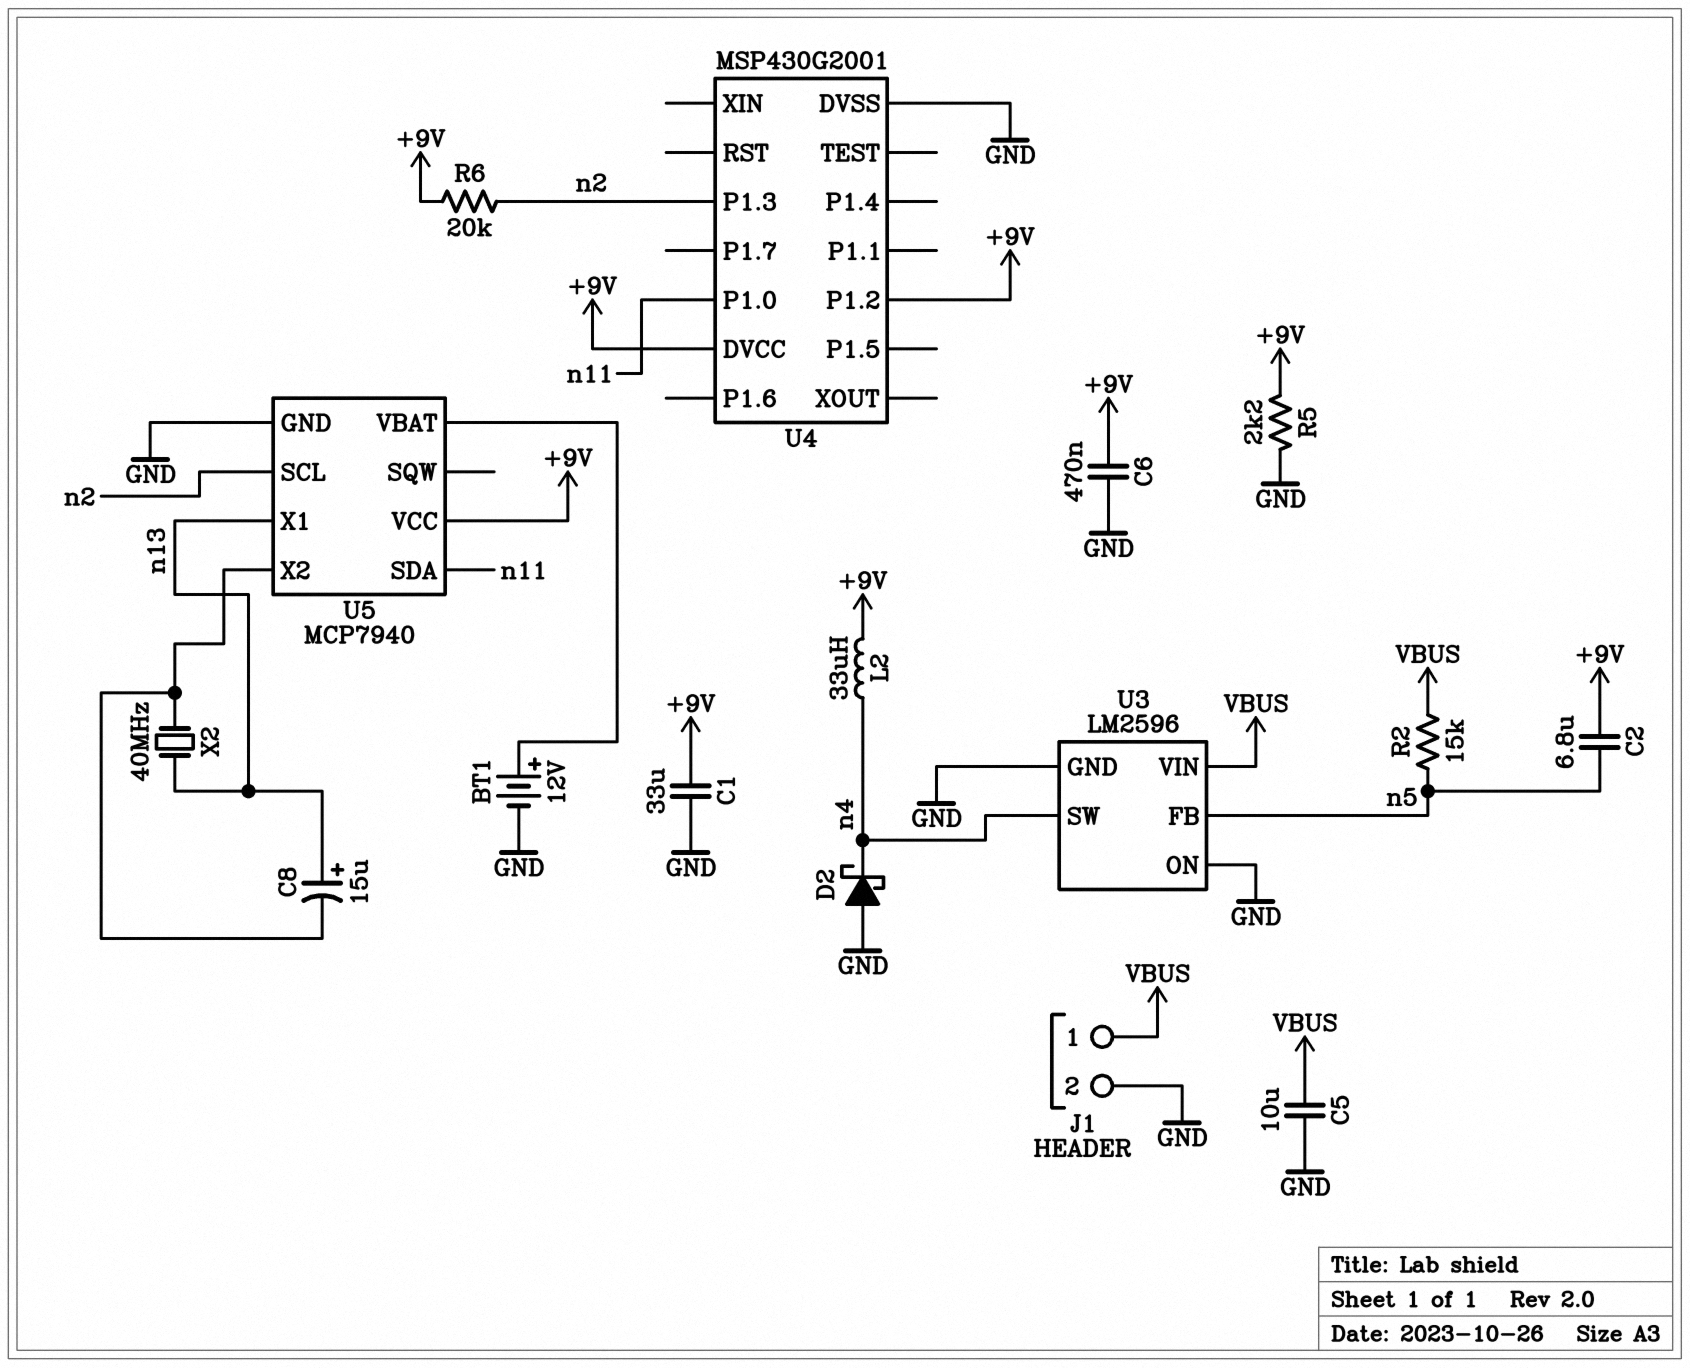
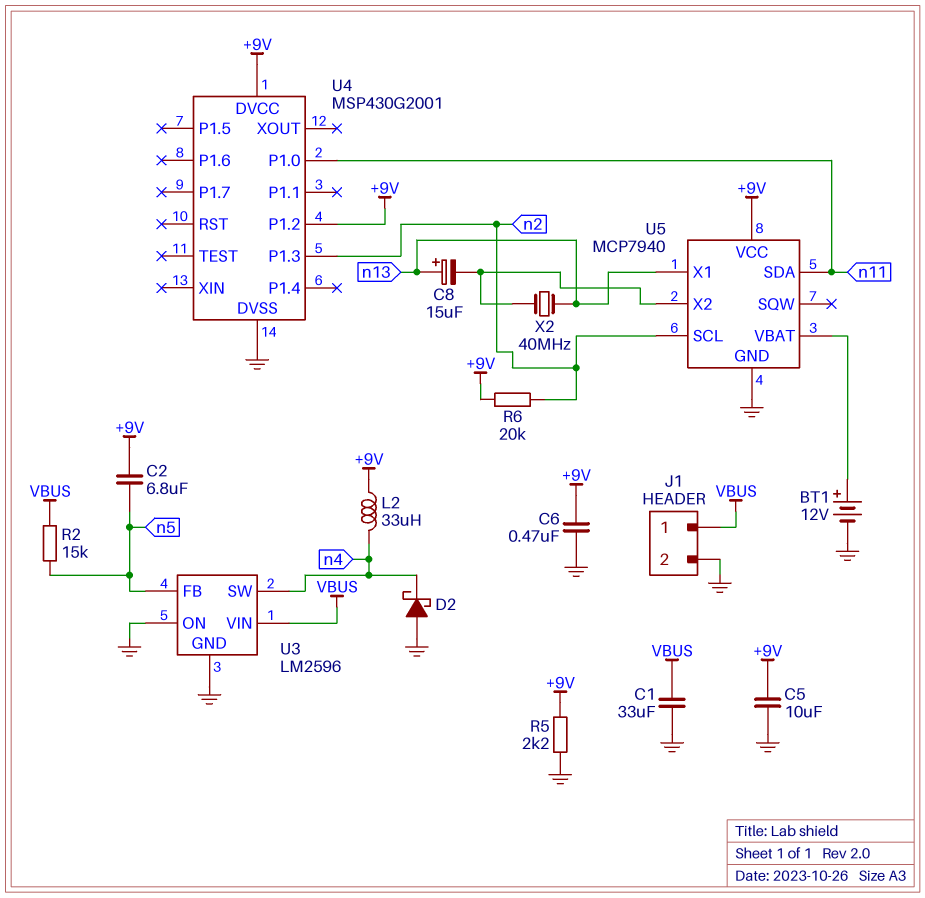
C1: 33uF (+9V, GND) -> 33uF (GND, VBUS)
C5: 10uF (GND, VBUS) -> 10uF (+9V, GND)

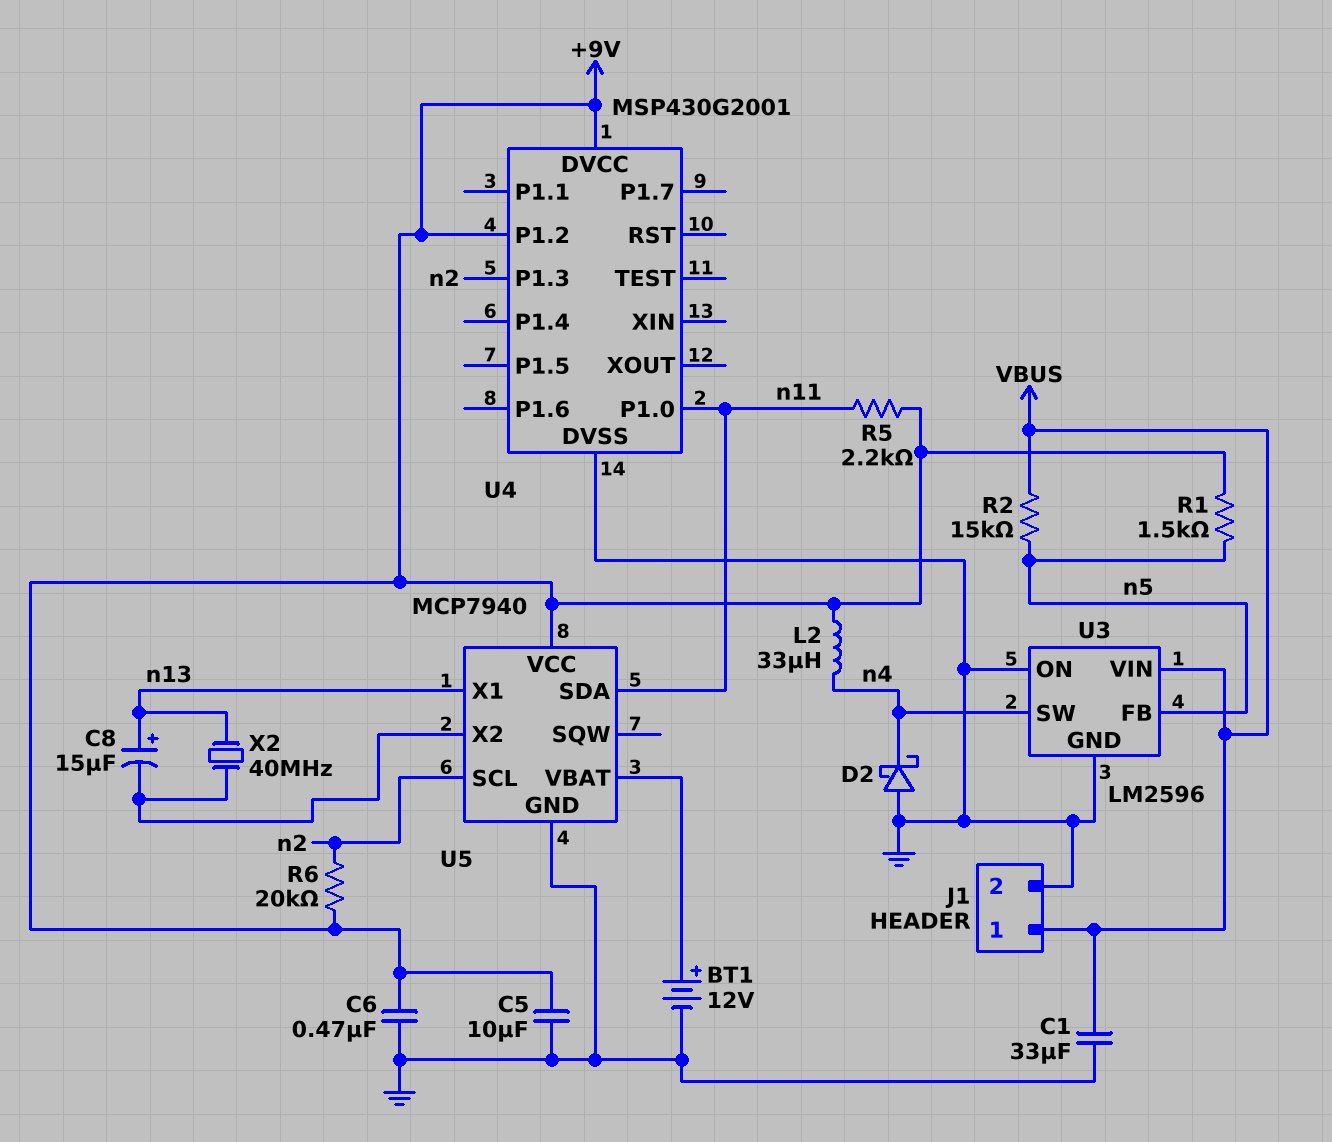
C2: 6.8uF (+9V, n5) -> none
R1: none -> 1.5k (+9V, n5)
R5: 2.2k (+9V, GND) -> 2.2k (+9V, n11)

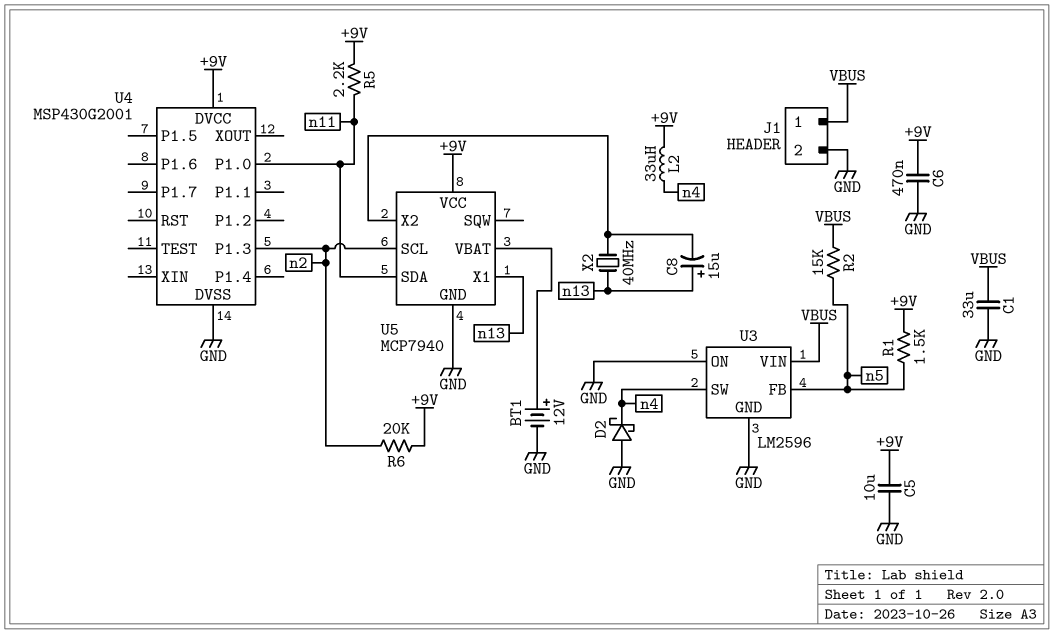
U4 pin P1.2: +9V -> none

